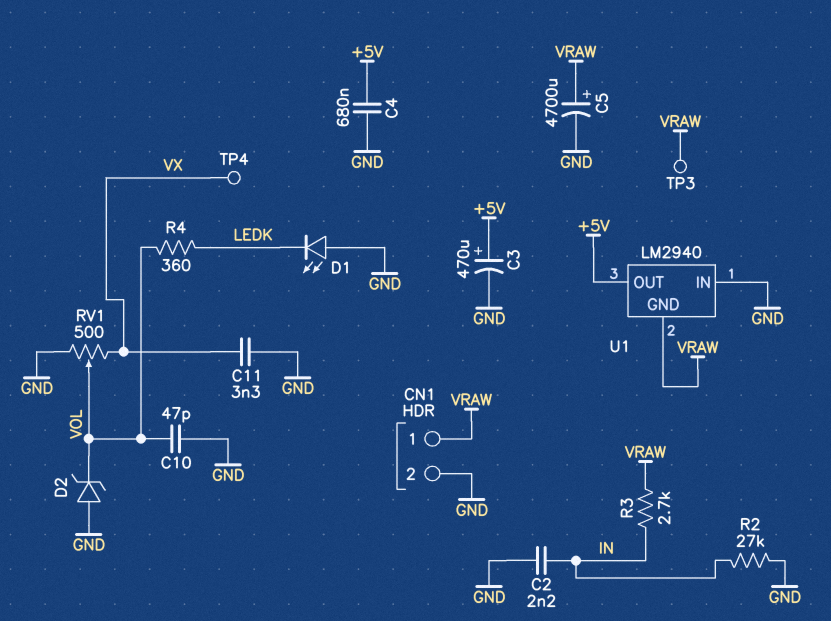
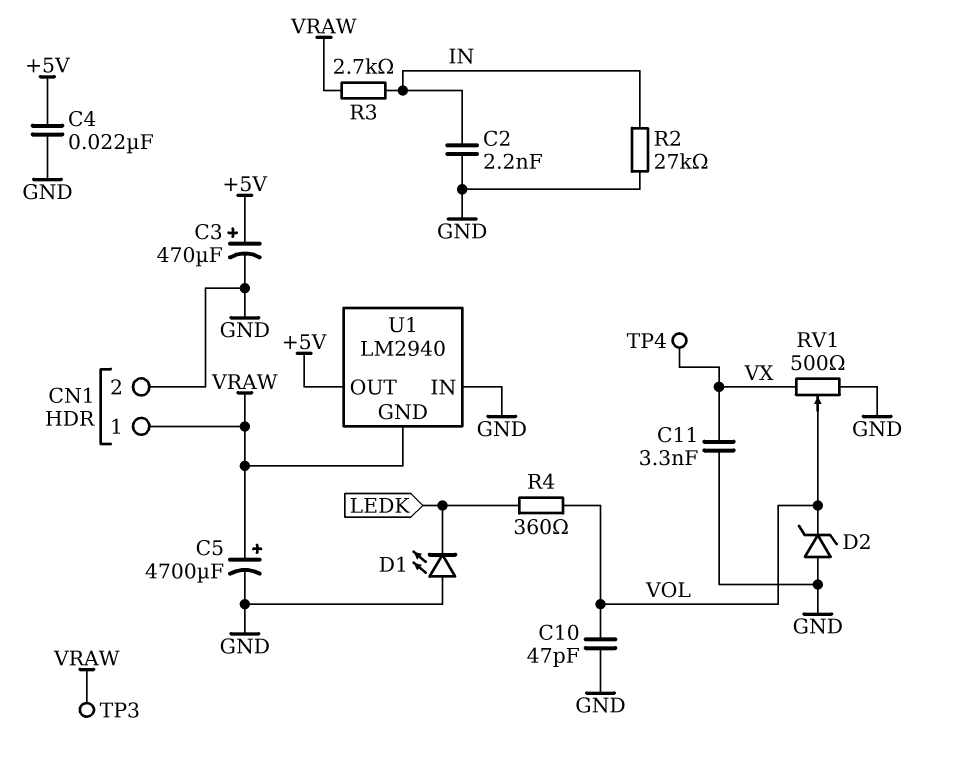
C4: 680nF (+5V, GND) -> 22nF (+5V, GND)

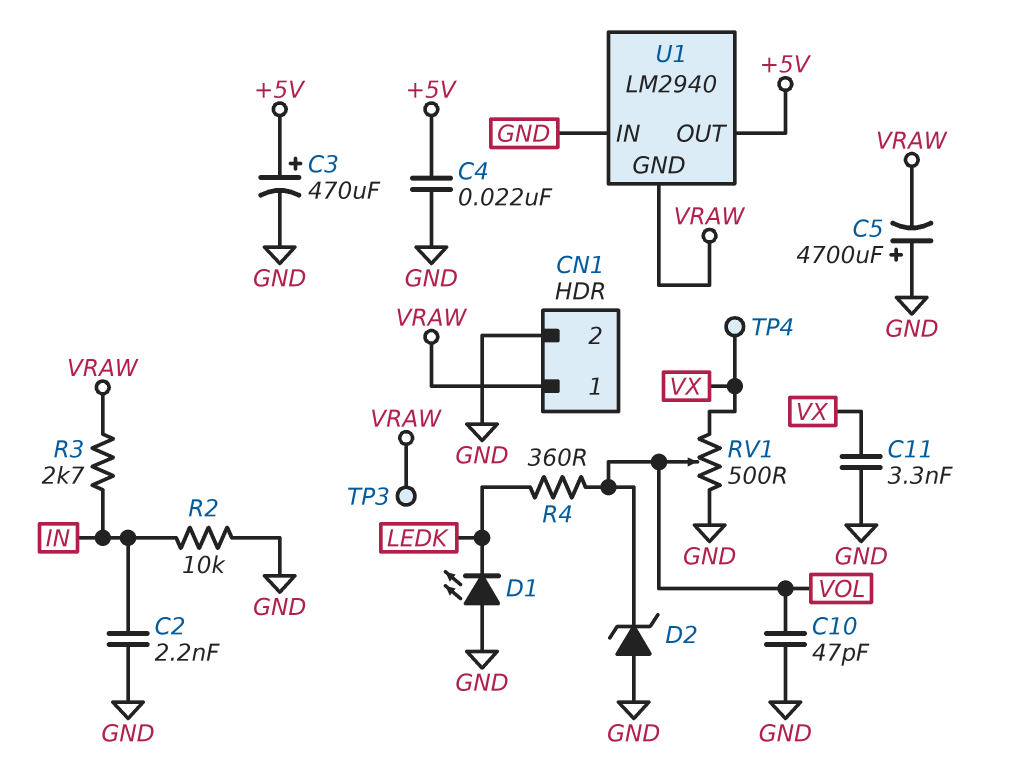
C5: 4700uF (plus VRAW, minus GND) -> 4700uF (plus GND, minus VRAW)
R2: 27k (GND, IN) -> 10k (GND, IN)

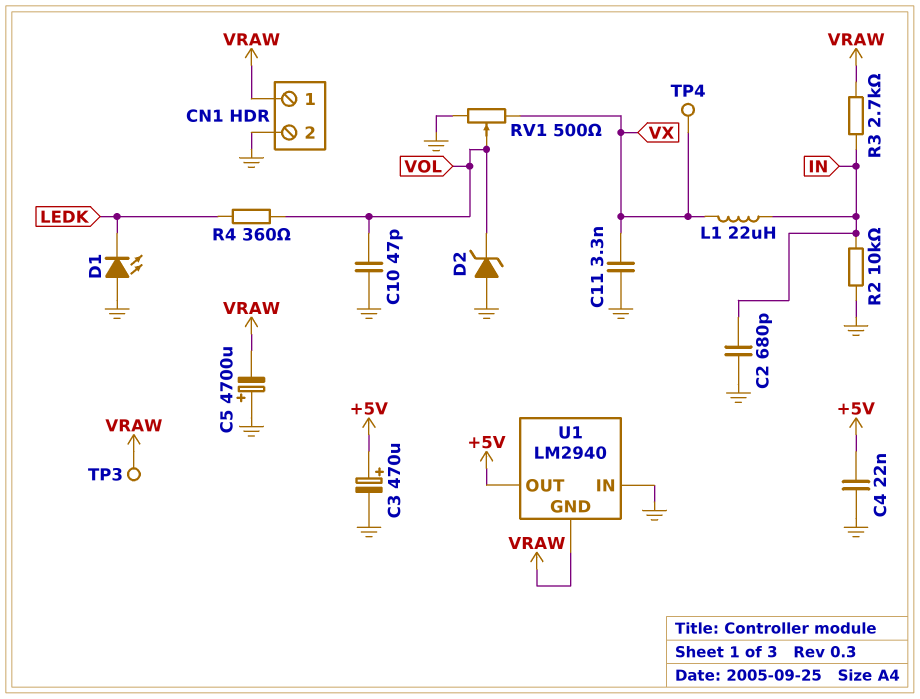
C2: 2.2nF (GND, IN) -> 680pF (GND, IN)
L1: none -> 22uH (IN, VX)

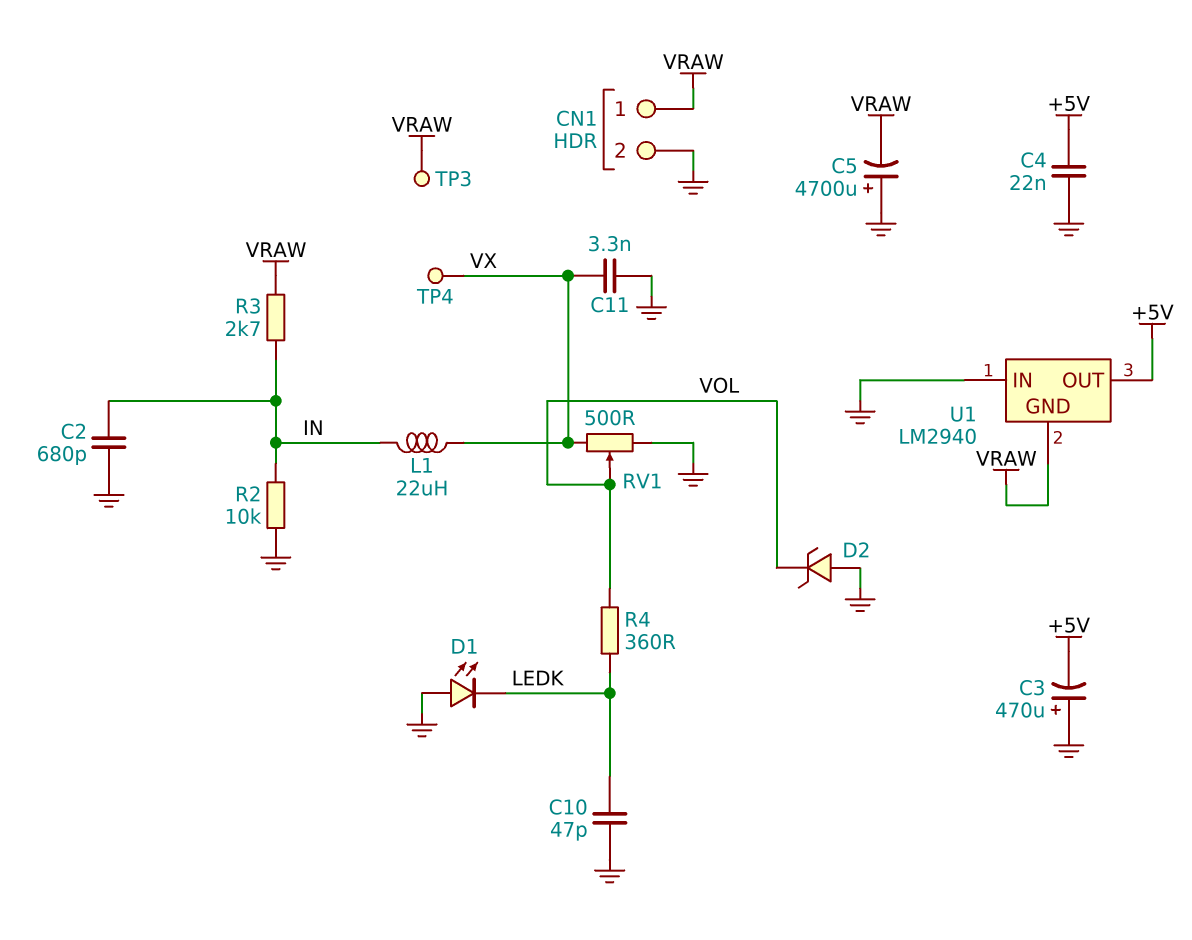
C3: 470uF (plus +5V, minus GND) -> 470uF (plus GND, minus +5V)
C10: 47pF (GND, VOL) -> 47pF (GND, LEDK)

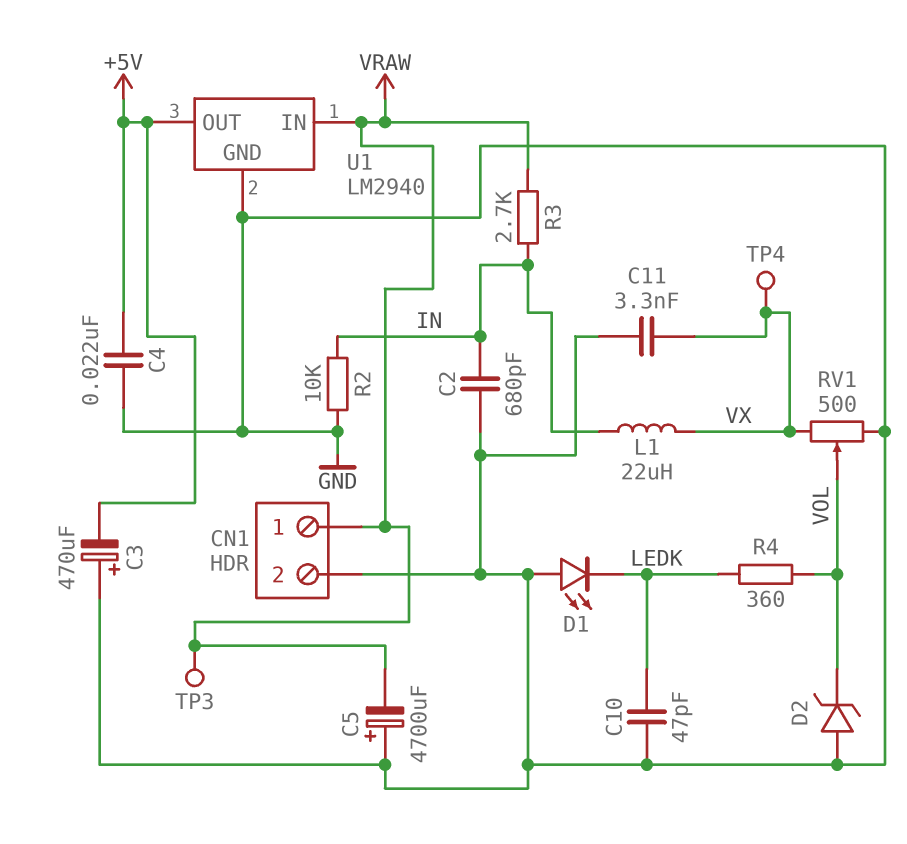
U1 pin GND: VRAW -> GND
U1 pin IN: GND -> VRAW

